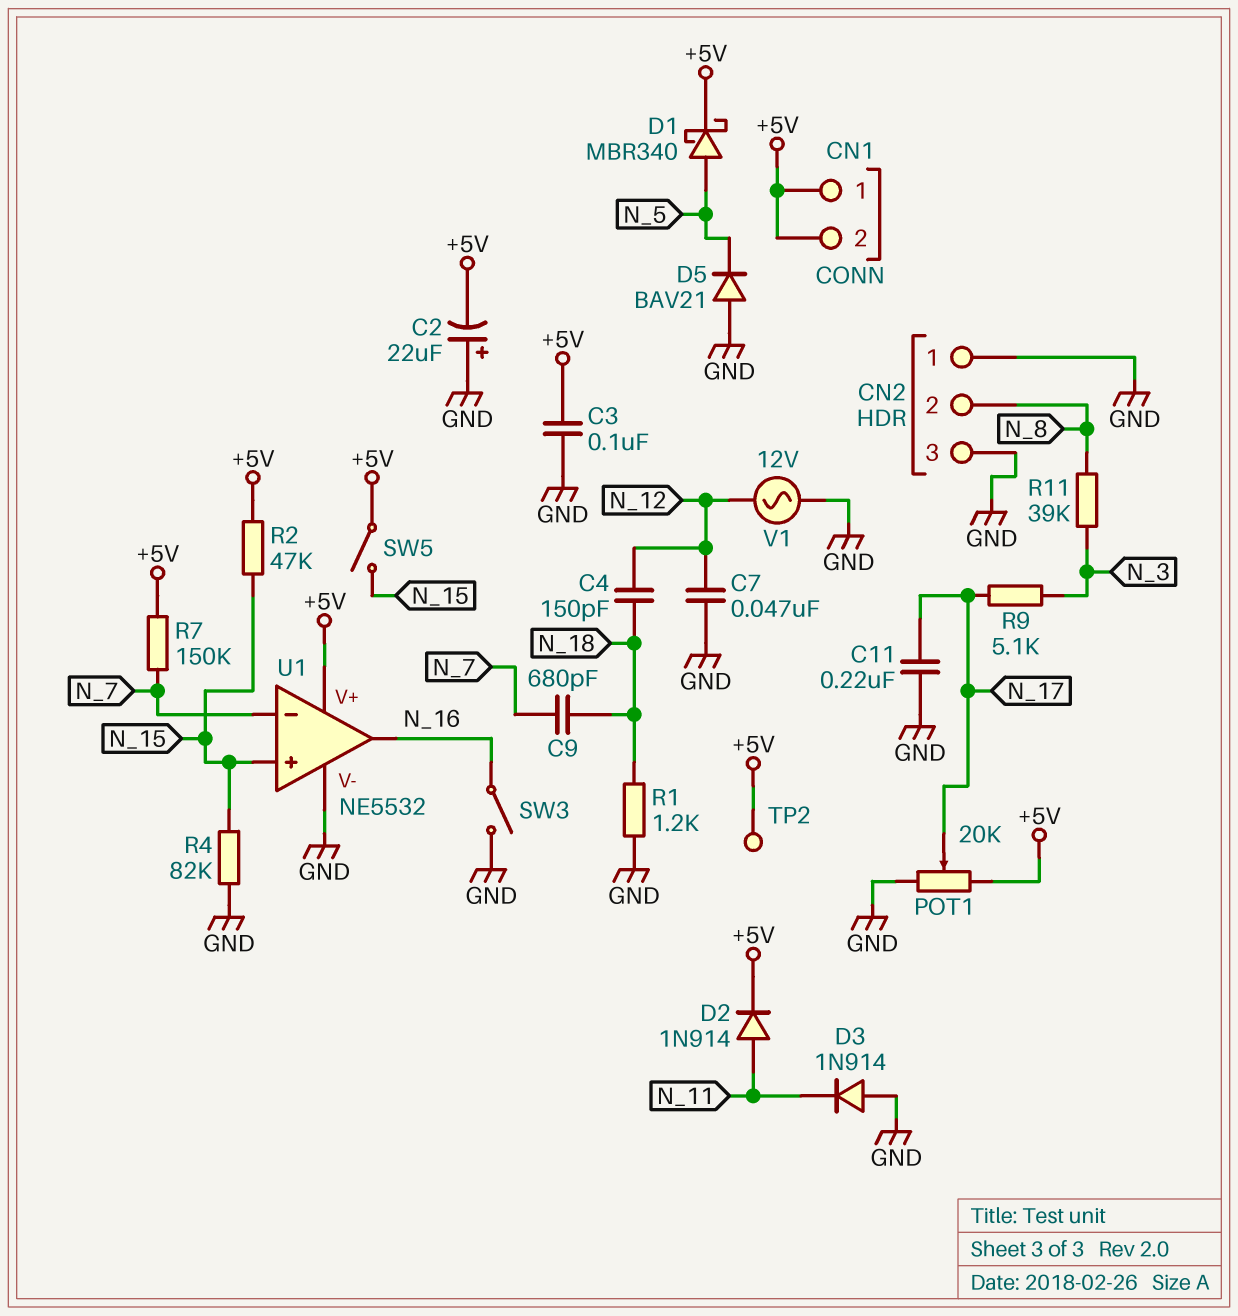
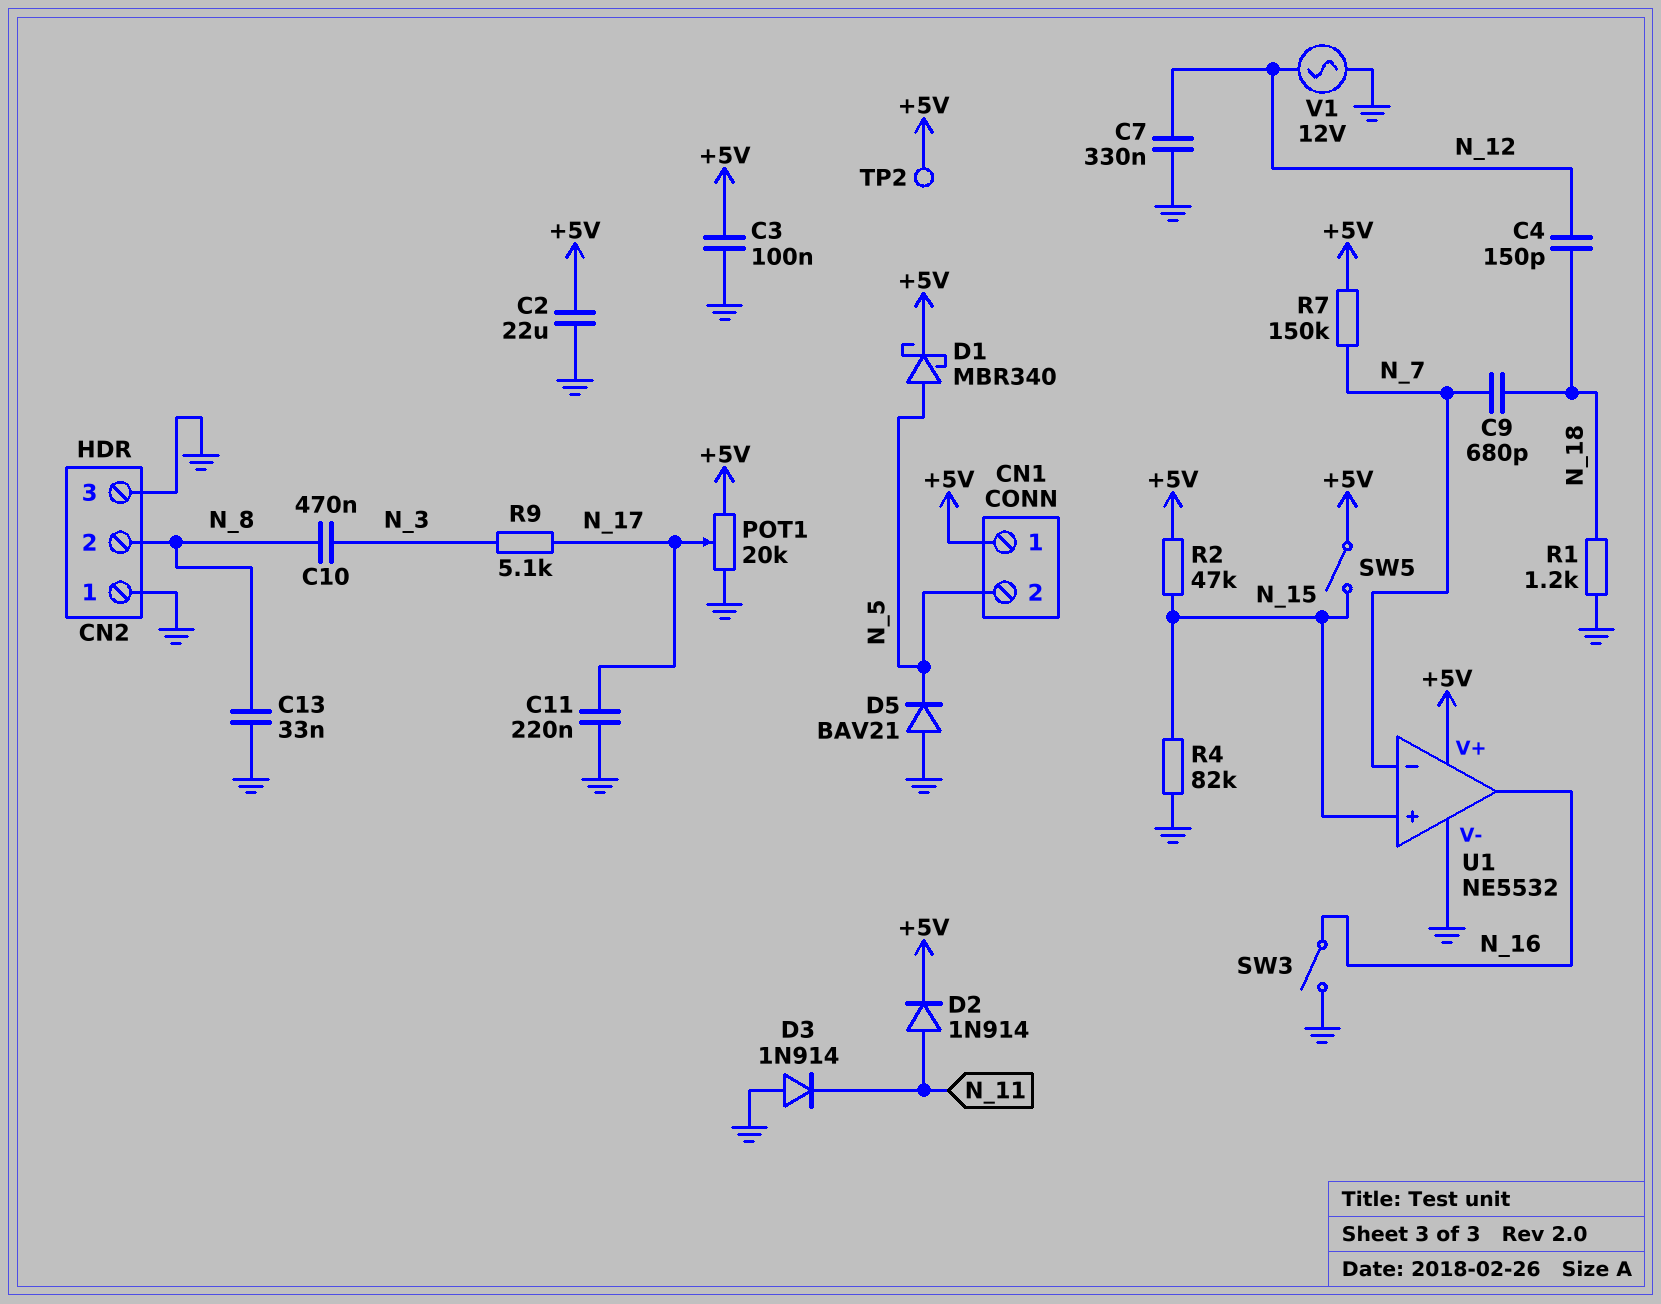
C2: 22uF (plus GND, minus +5V) -> 22uF (+5V, GND)
C7: 47nF (GND, N_12) -> 330nF (GND, N_12)
C10: none -> 470nF (N_3, N_8)
C13: none -> 33nF (GND, N_8)
CN1 pin 2: +5V -> N_5
R11: 39k (N_3, N_8) -> none

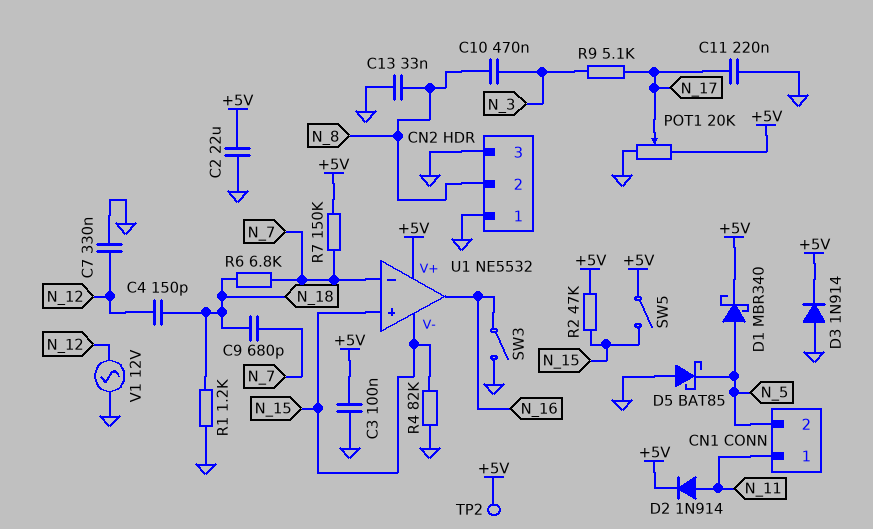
CN1 pin 1: +5V -> N_11
D3: diode 1N914 (A GND, K N_11) -> diode 1N914 (A GND, K +5V)
D5: diode BAV21 (A GND, K N_5) -> schottky BAT85 (A GND, K N_5)
R6: none -> 6.8k (N_7, N_18)
U1 pin V-: GND -> N_15

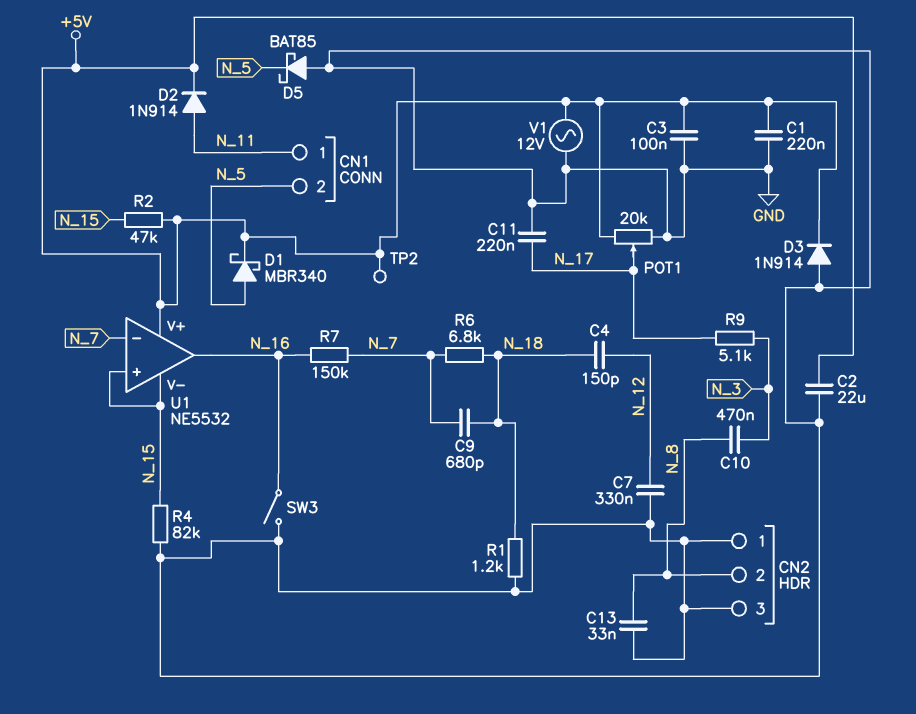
C1: none -> 220nF (+5V, GND)
R7: 150k (+5V, N_7) -> 150k (N_7, N_16)
SW5: switch (+5V, N_15) -> none
V1: AC 12V (GND, N_12) -> AC 12V (+5V, GND)

